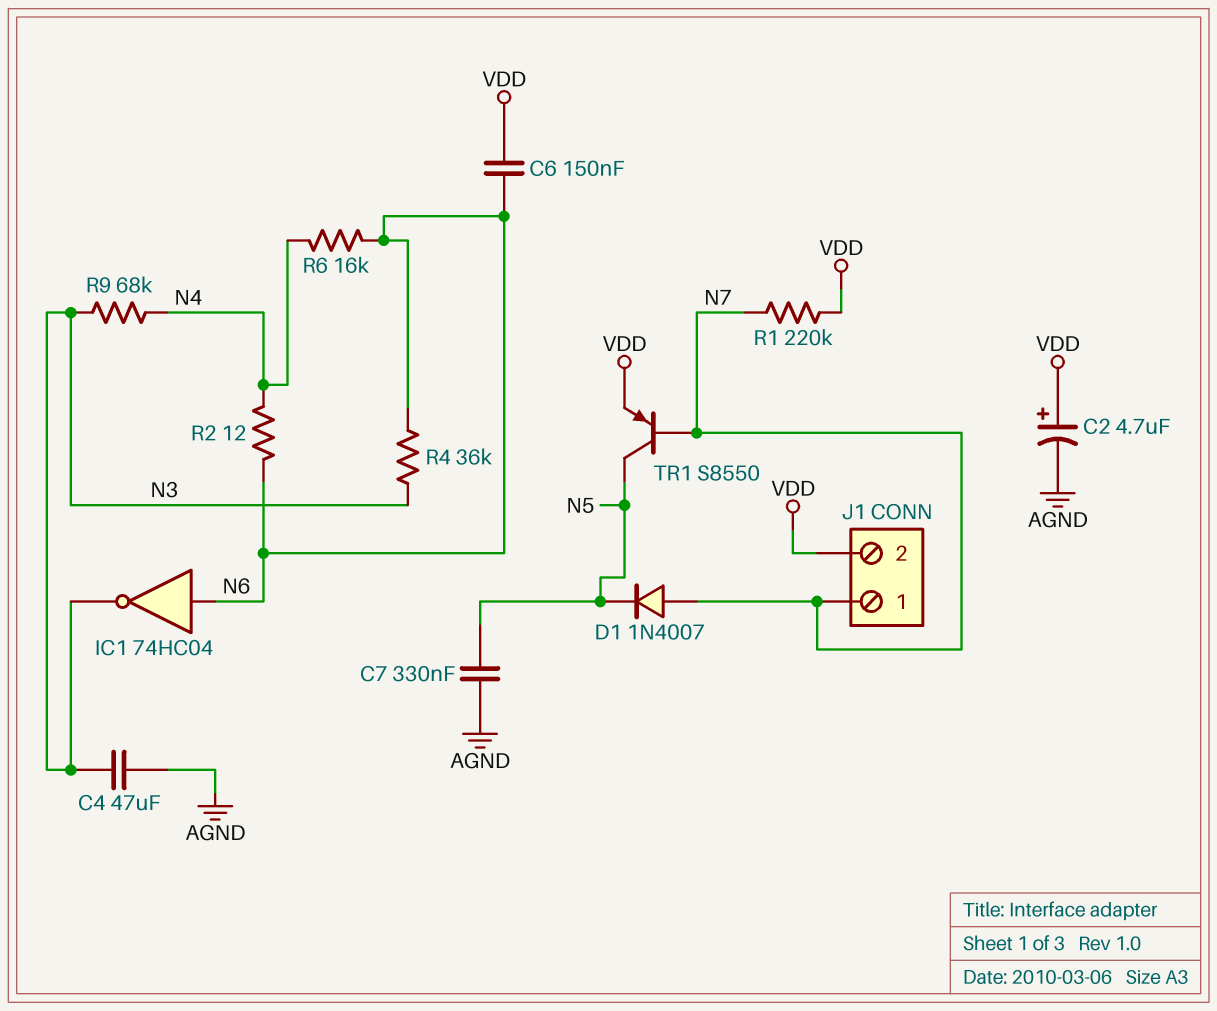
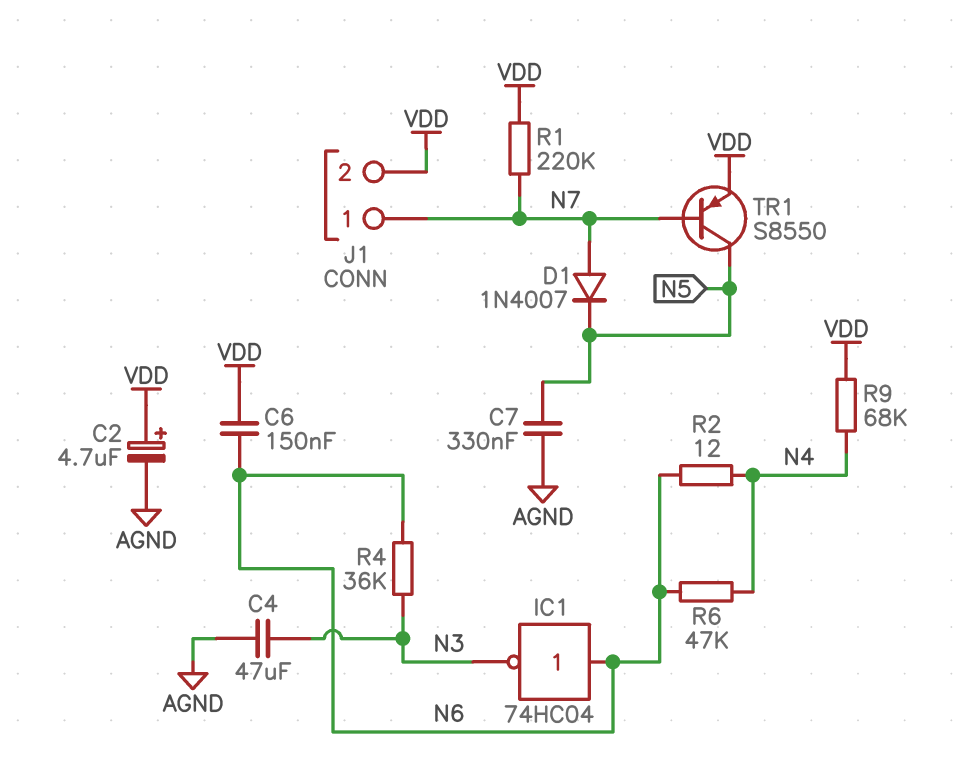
R6: 16k (N4, N6) -> 47k (N4, N6)
R9: 68k (N3, N4) -> 68k (N4, VDD)

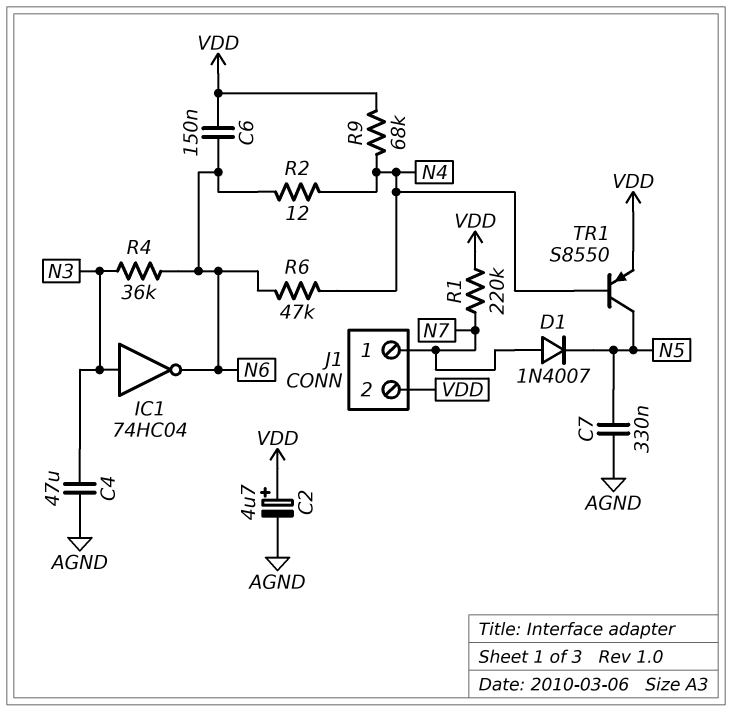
IC1: NOT 74HC04 (in N6, out N3) -> NOT 74HC04 (in N3, out N6)
TR1: PNP S8550 (B N7, C N5, E VDD) -> PNP S8550 (B N4, C N5, E VDD)

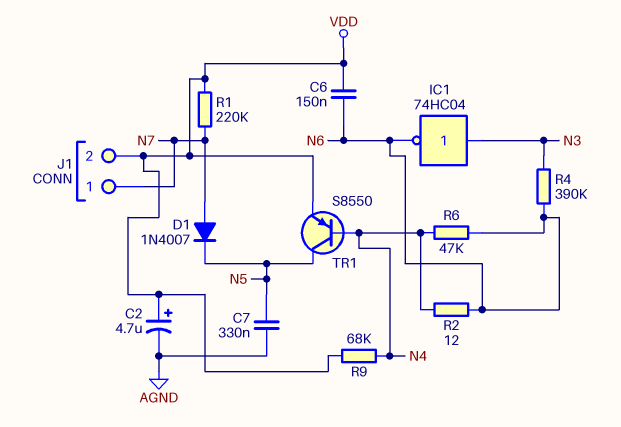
C4: 47uF (AGND, N3) -> none
R4: 36k (N3, N6) -> 390k (N3, N6)

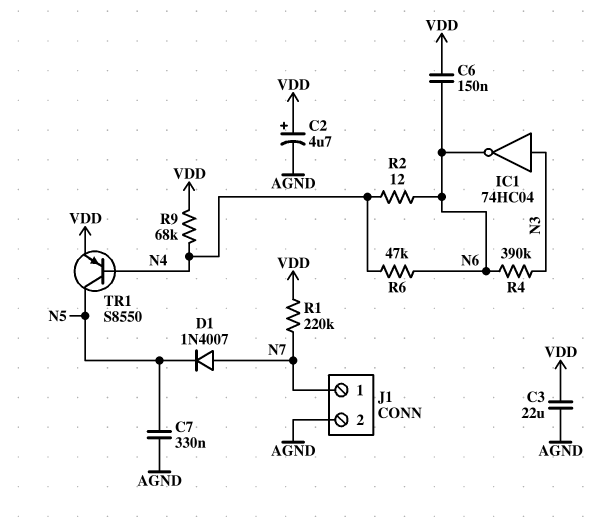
C3: none -> 22uF (AGND, VDD)
J1 pin 2: VDD -> AGND

